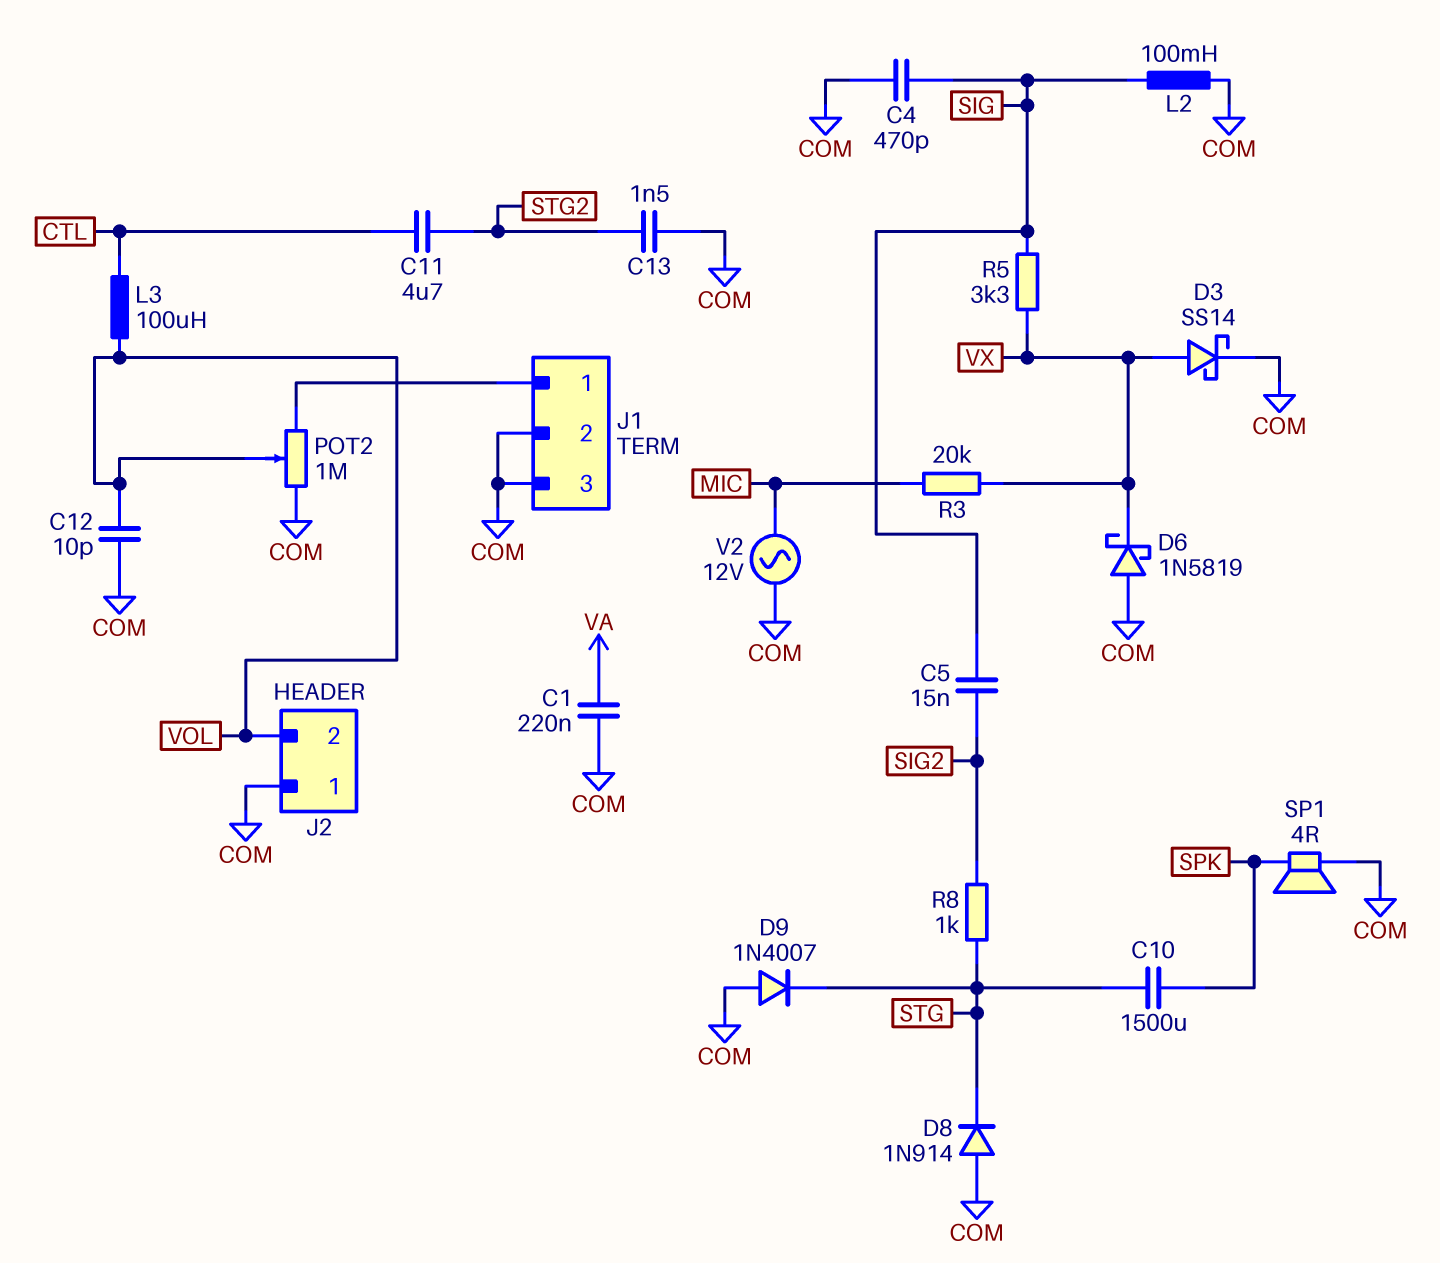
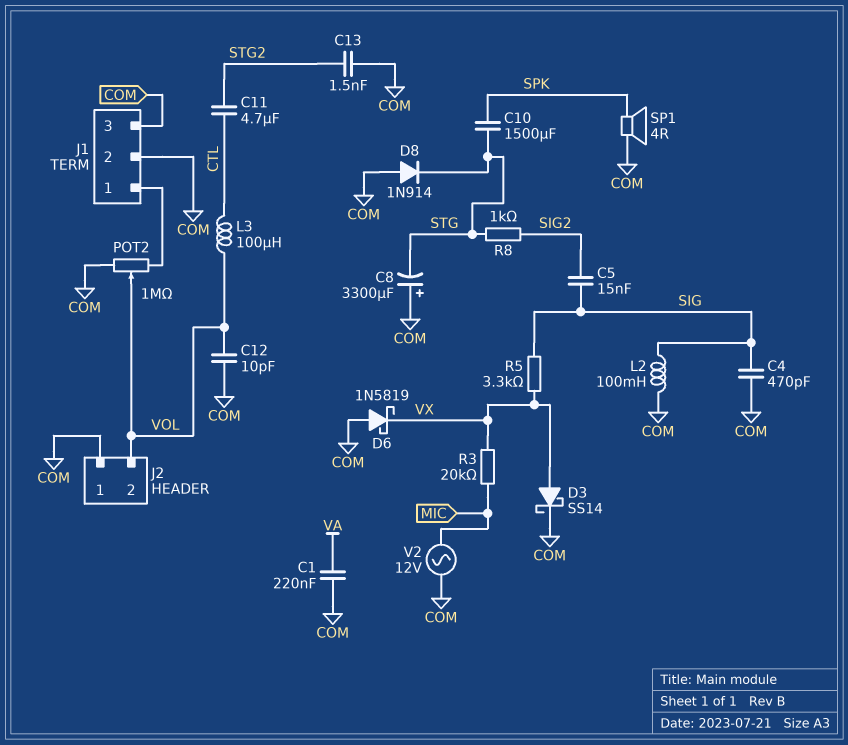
C8: none -> 3300uF (plus COM, minus STG)
D9: diode 1N4007 (A COM, K STG) -> none

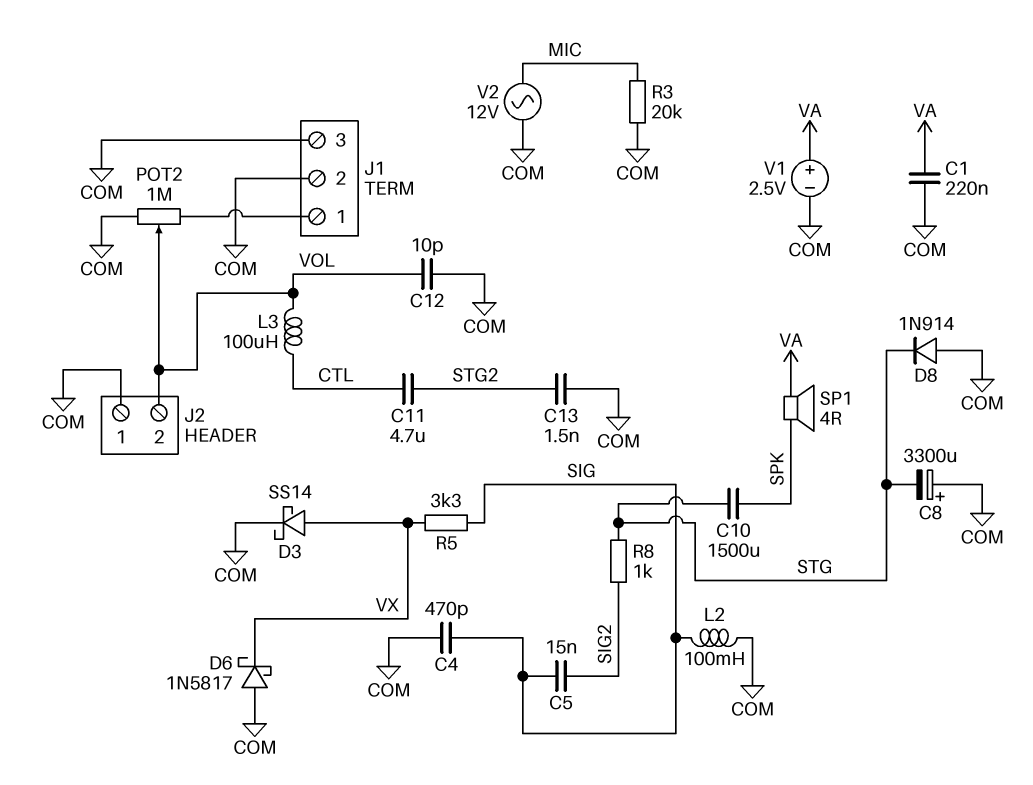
D6: schottky 1N5819 (A COM, K VX) -> schottky 1N5817 (A COM, K VX)
R3: 20k (MIC, VX) -> 20k (COM, MIC)
SP1: speaker 4R (COM, SPK) -> speaker 4R (SPK, VA)
V1: none -> 2.5V (plus VA, minus COM)

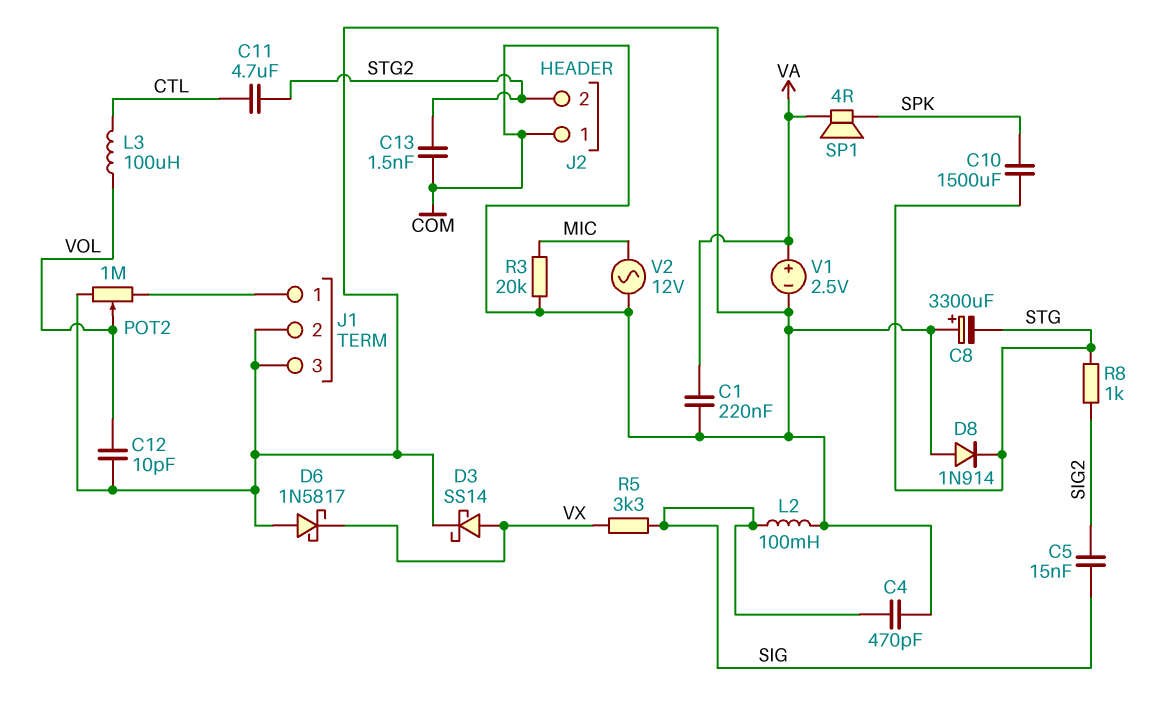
J2 pin 2: VOL -> STG2

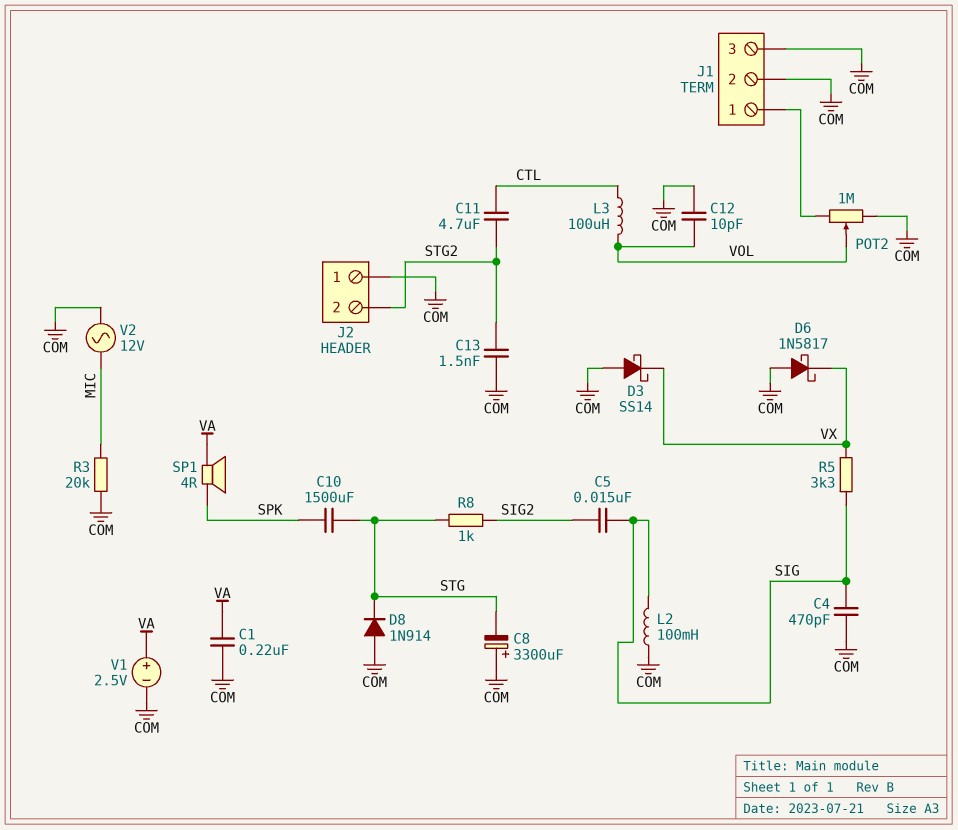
D3: schottky SS14 (A VX, K COM) -> schottky SS14 (A COM, K VX)

